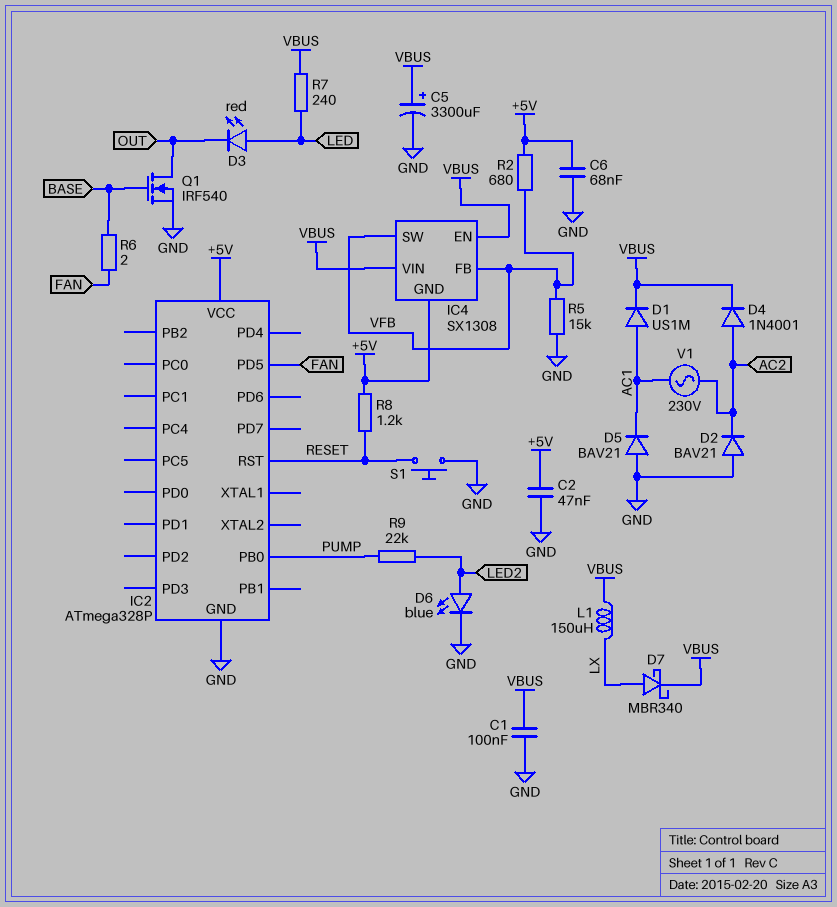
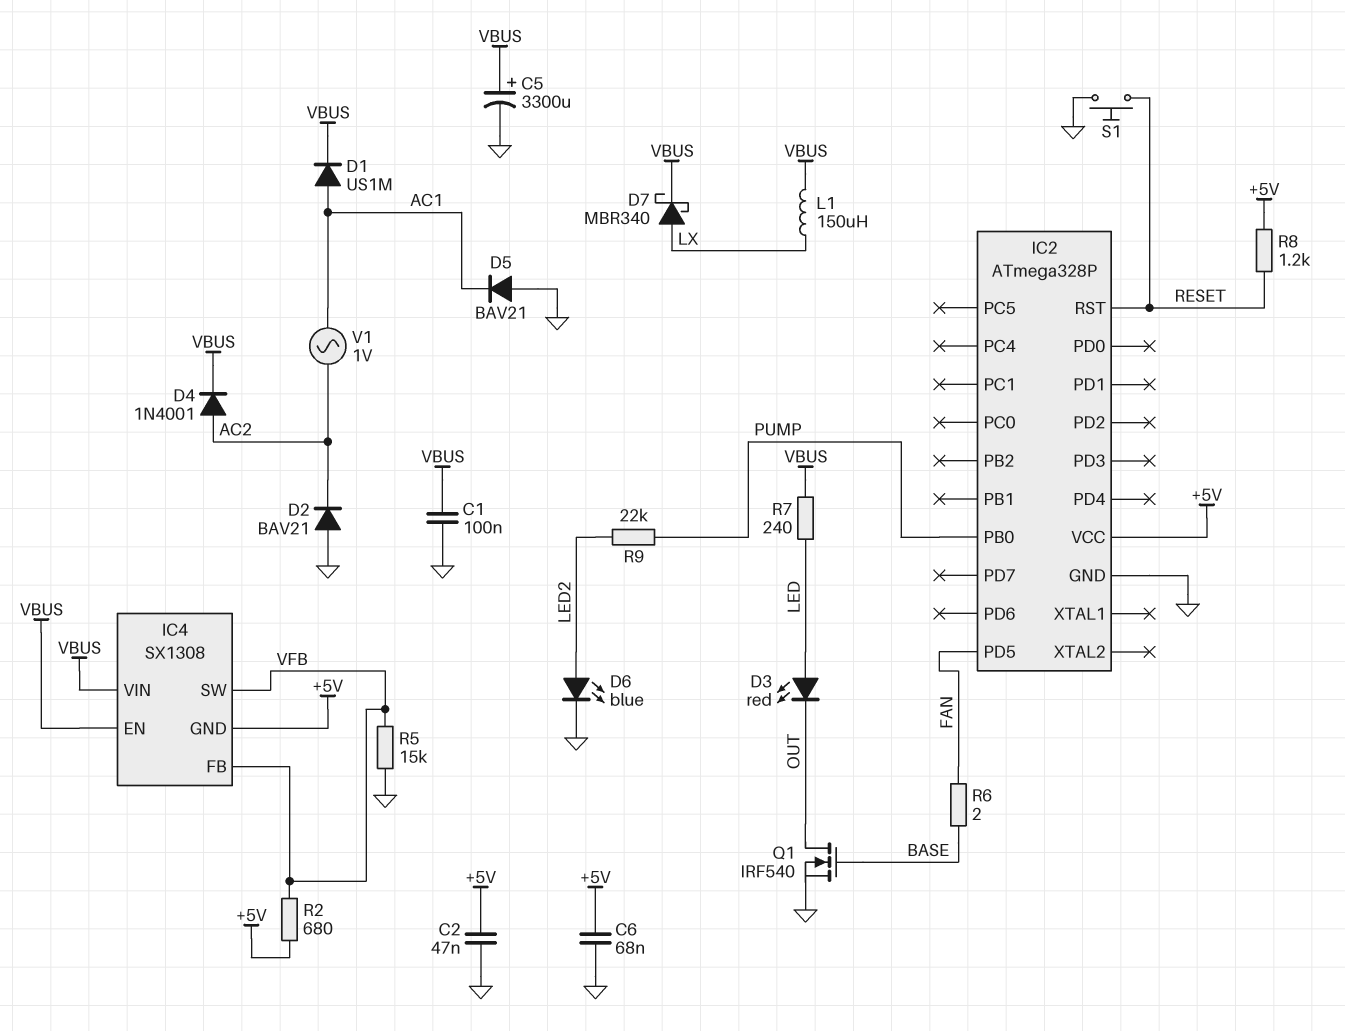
V1: AC 230V (AC1, AC2) -> AC 1V (AC1, AC2)

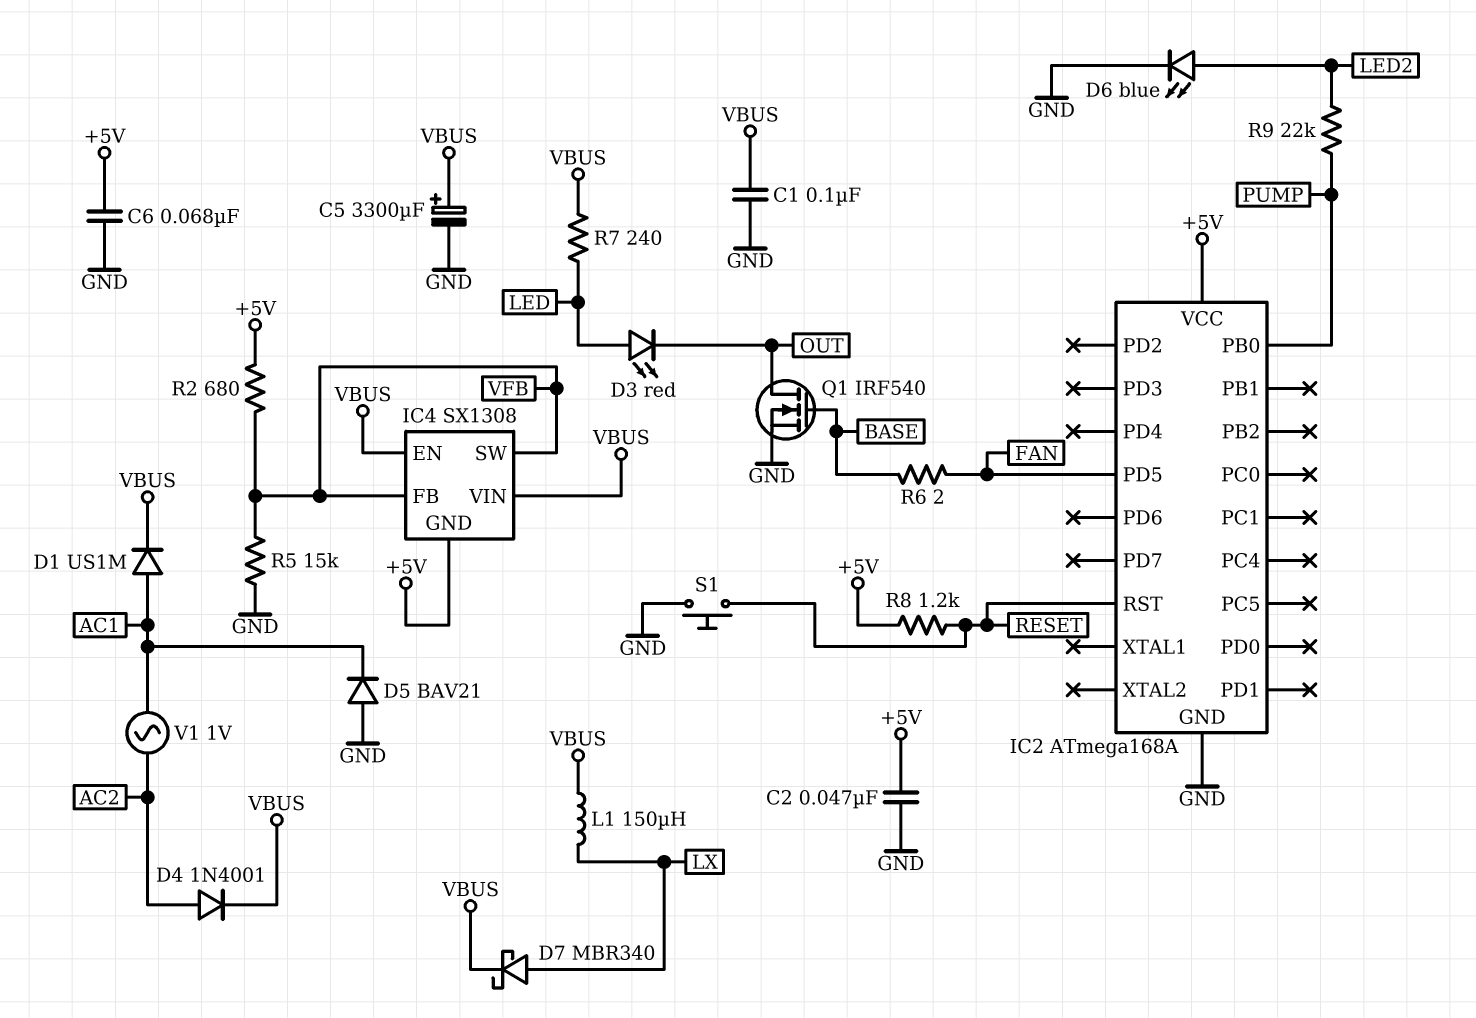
D2: diode BAV21 (A GND, K AC2) -> none
IC2: ATmega328P -> ATmega168A

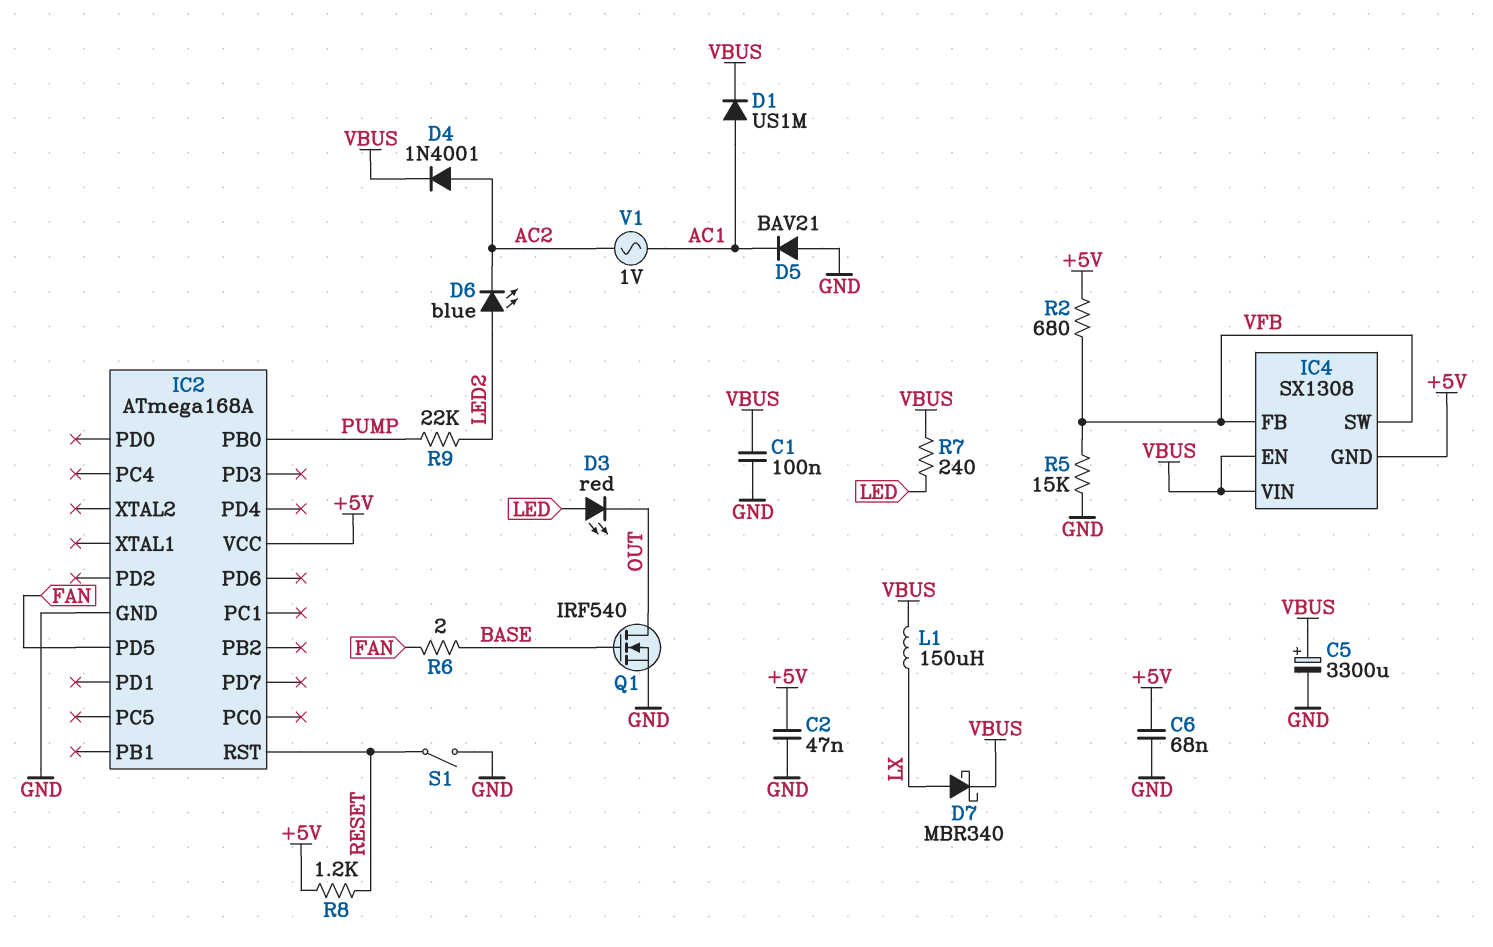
D6: LED blue (A LED2, K GND) -> LED blue (A LED2, K AC2)
S1: button (GND, RESET) -> switch (GND, RESET)

